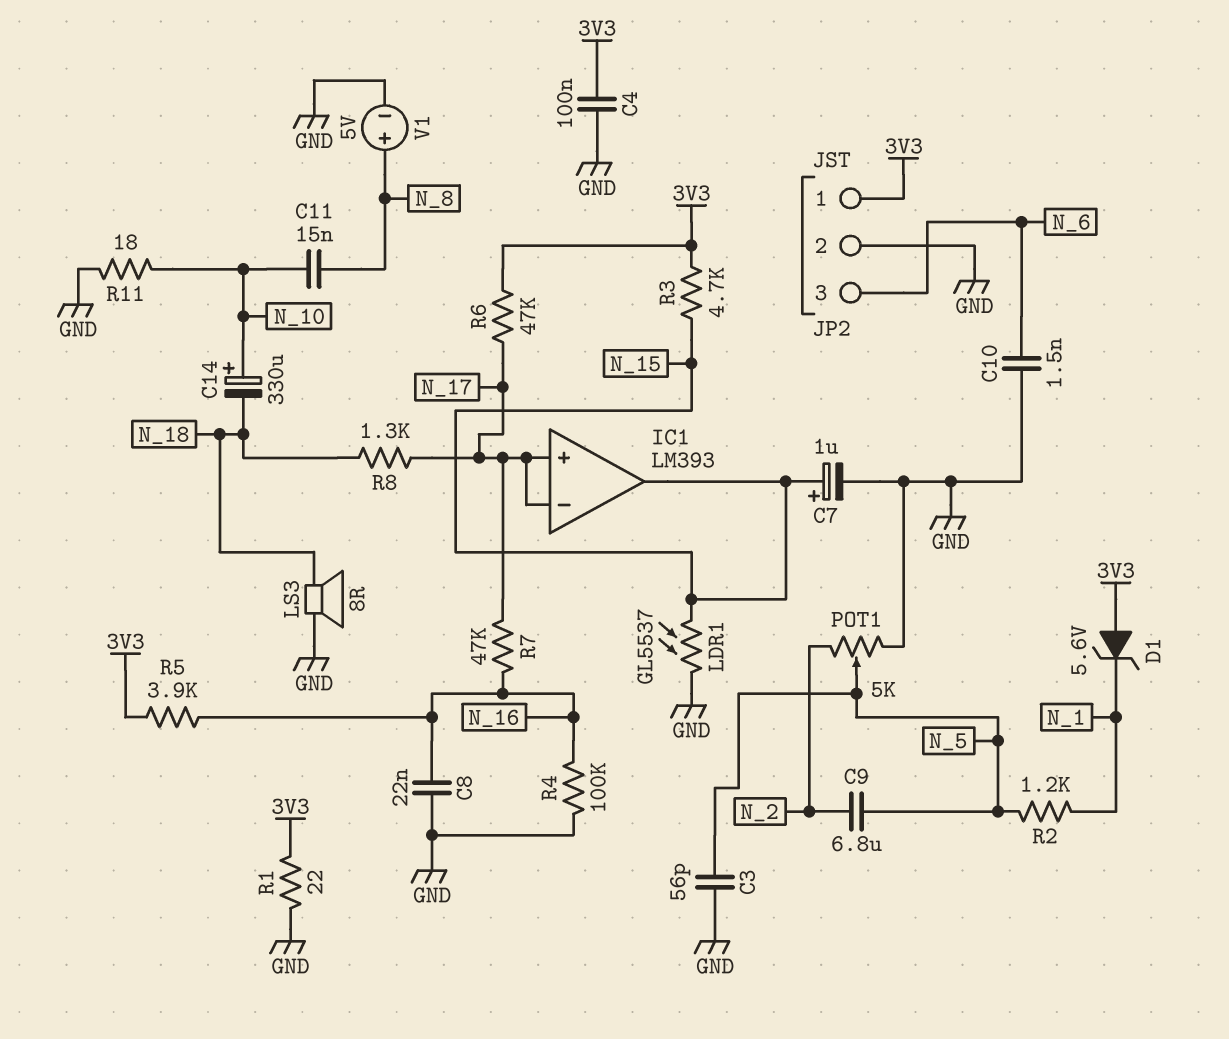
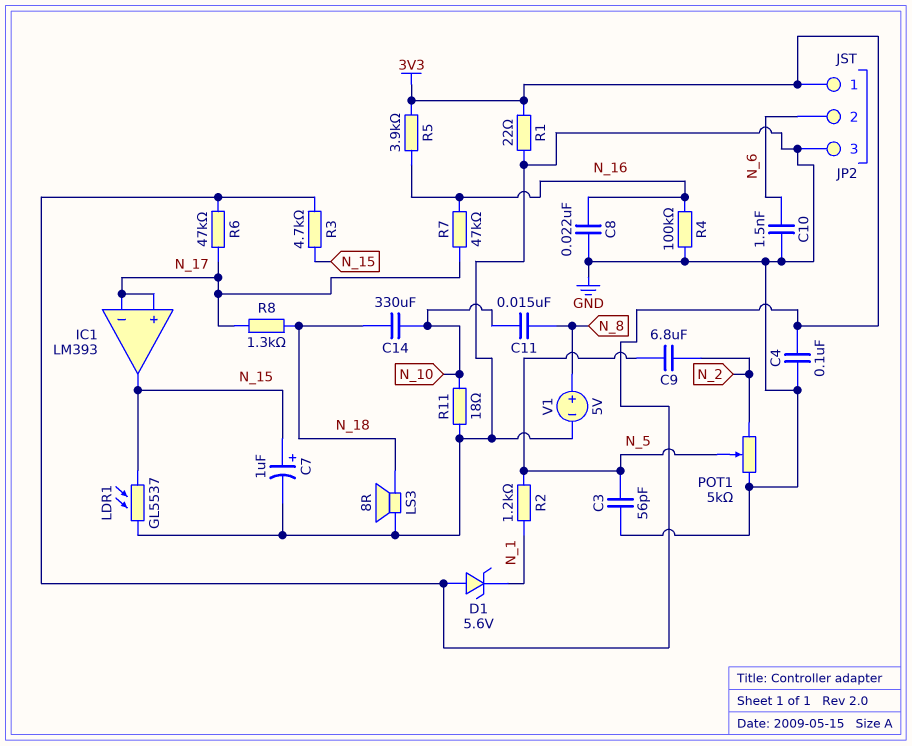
C14: 330uF (plus N_10, minus N_18) -> 330uF (N_10, N_18)
JP2 pin 2: GND -> N_6
JP2 pin 3: N_6 -> GND

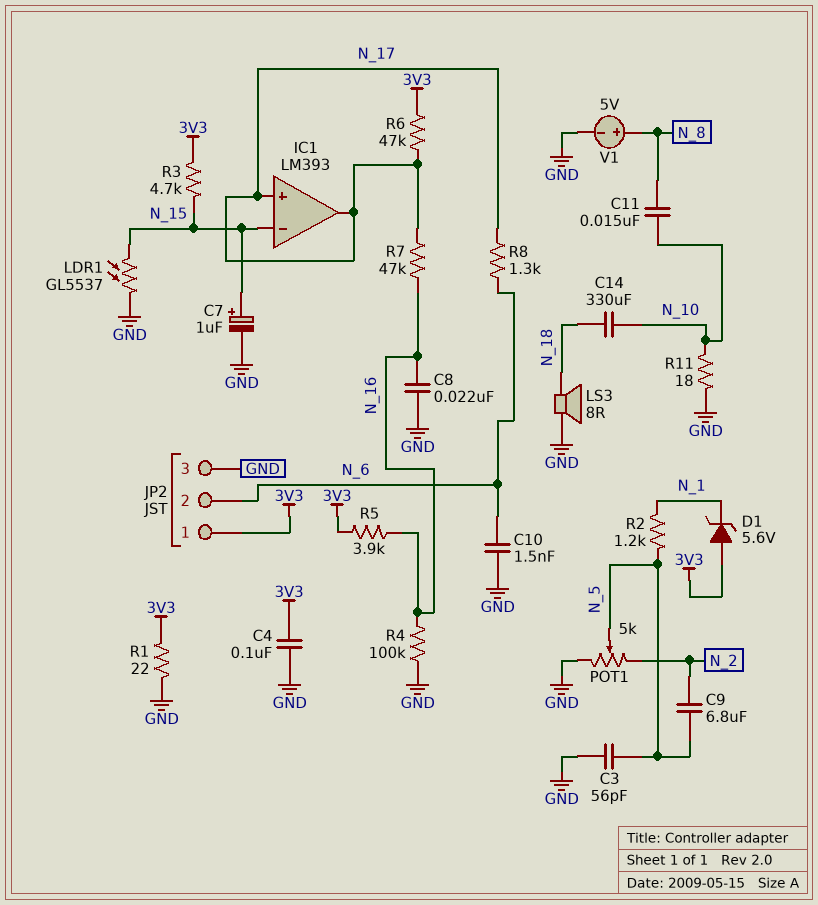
IC1 pin in-: N_17 -> N_15
IC1 pin out: N_15 -> N_17
R8: 1.3k (N_17, N_18) -> 1.3k (N_6, N_17)

